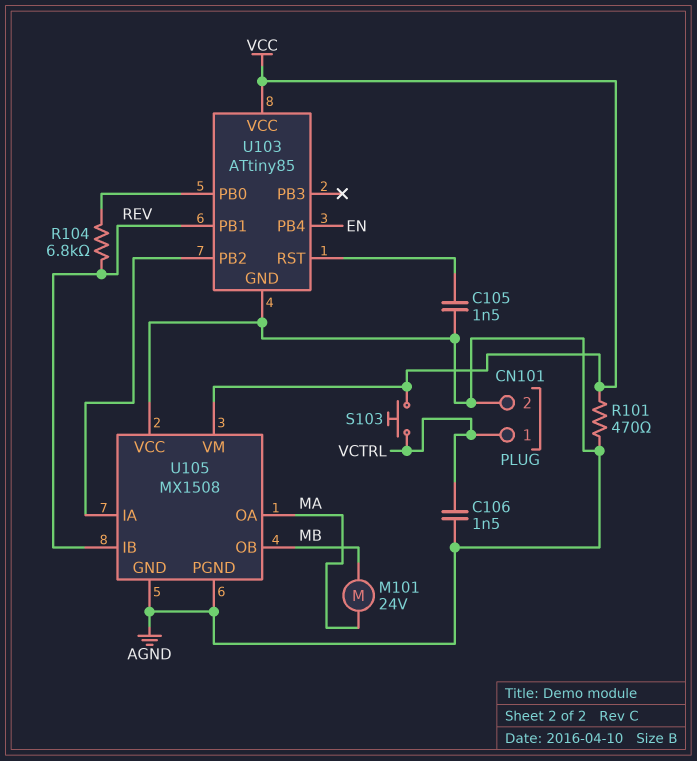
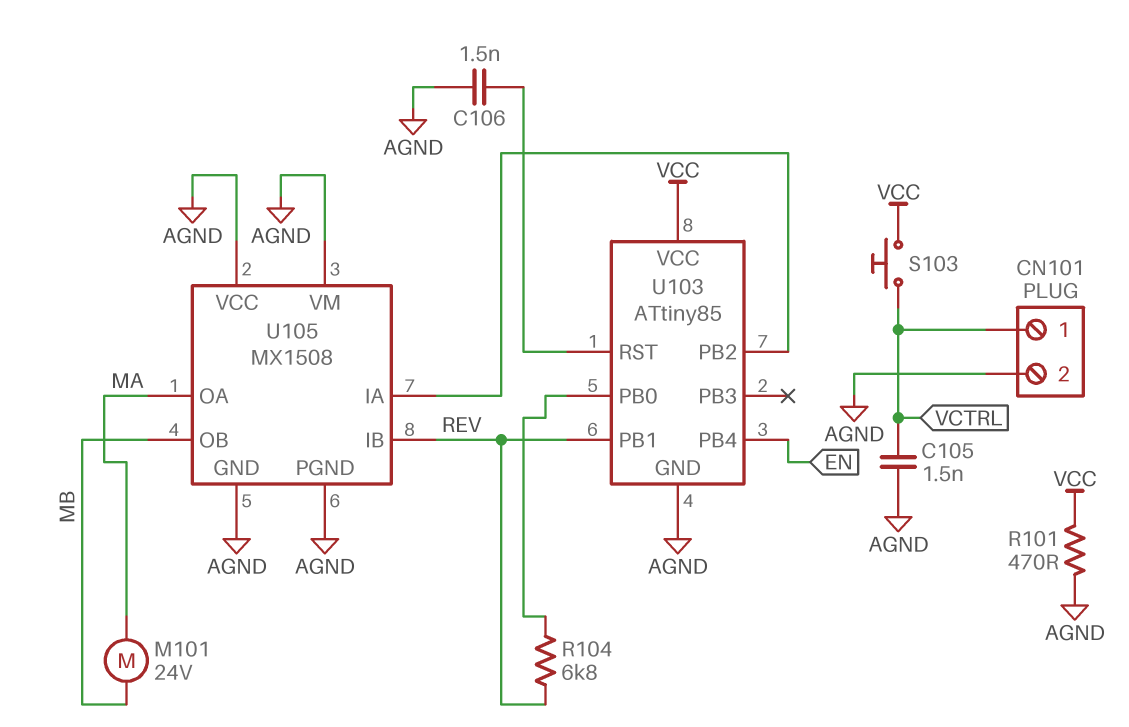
C105: 1.5nF (AGND, U103/RST) -> 1.5nF (AGND, VCTRL)
C106: 1.5nF (AGND, VCTRL) -> 1.5nF (AGND, U103/RST)
U105 pin VM: VCC -> AGND

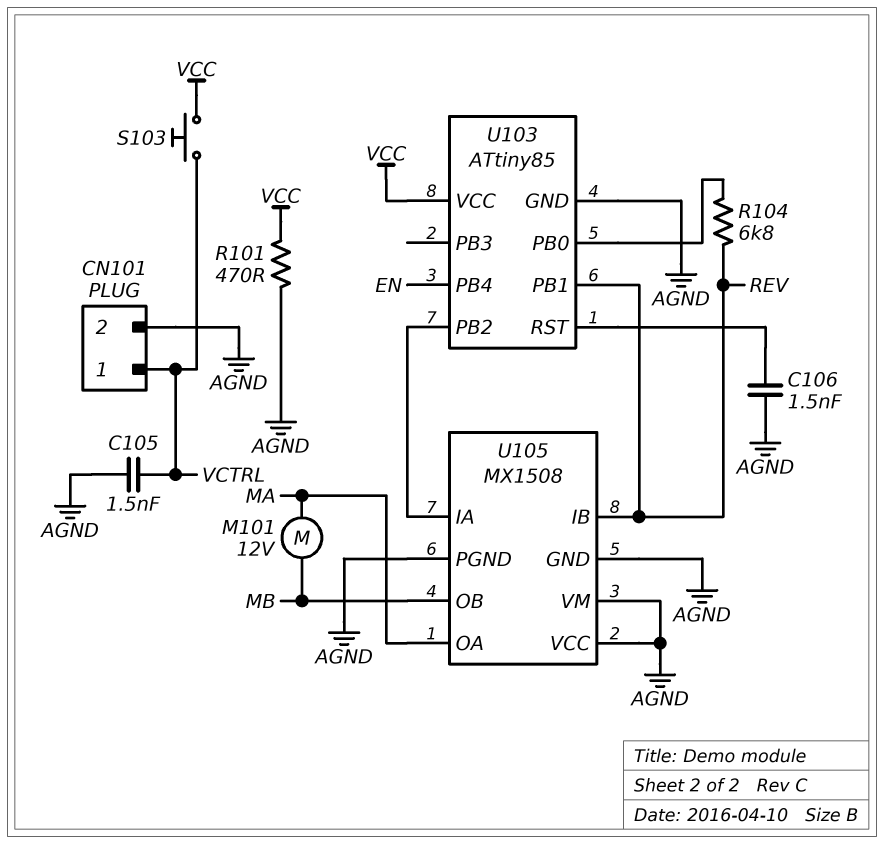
M101: motor 24V (MA, MB) -> motor 12V (MA, MB)

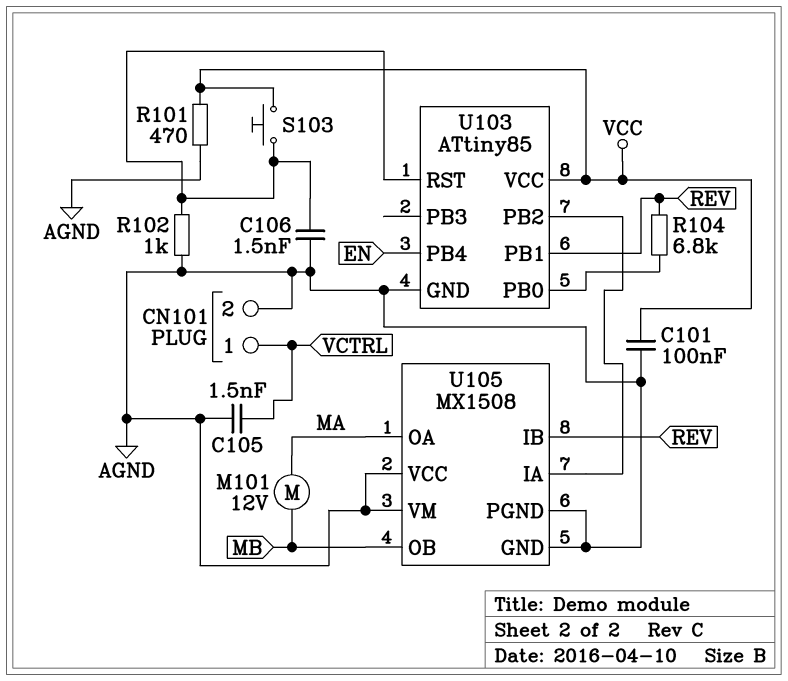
C101: none -> 100nF (AGND, VCC)
R102: none -> 1k (AGND, U103/RST)
S103: button (VCC, VCTRL) -> button (U103/RST, VCC)

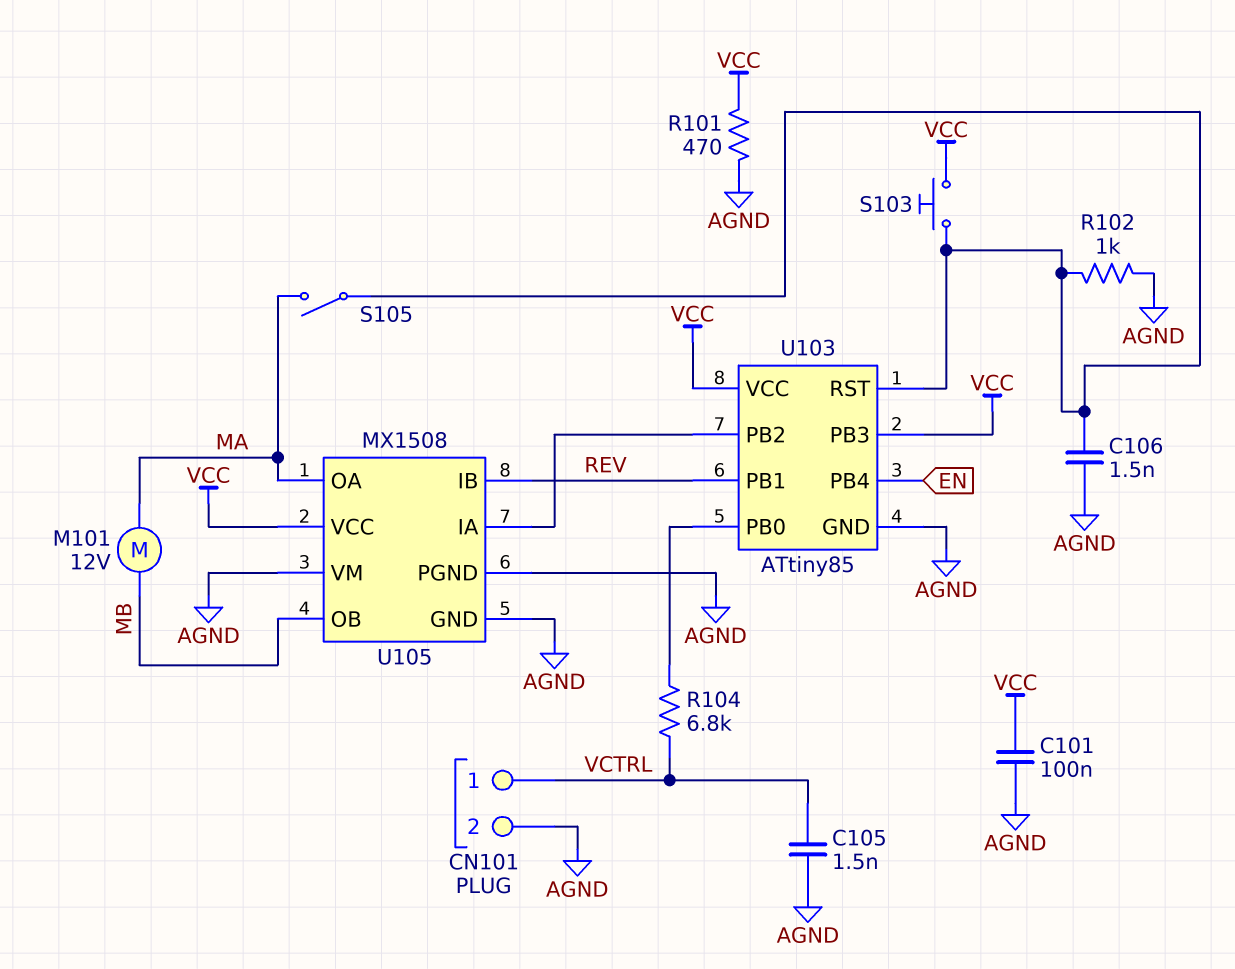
R104: 6.8k (REV, U103/PB0) -> 6.8k (U103/PB0, VCTRL)
S105: none -> switch (MA, U103/RST)
U103 pin PB3: none -> VCC
U105 pin VCC: AGND -> VCC

